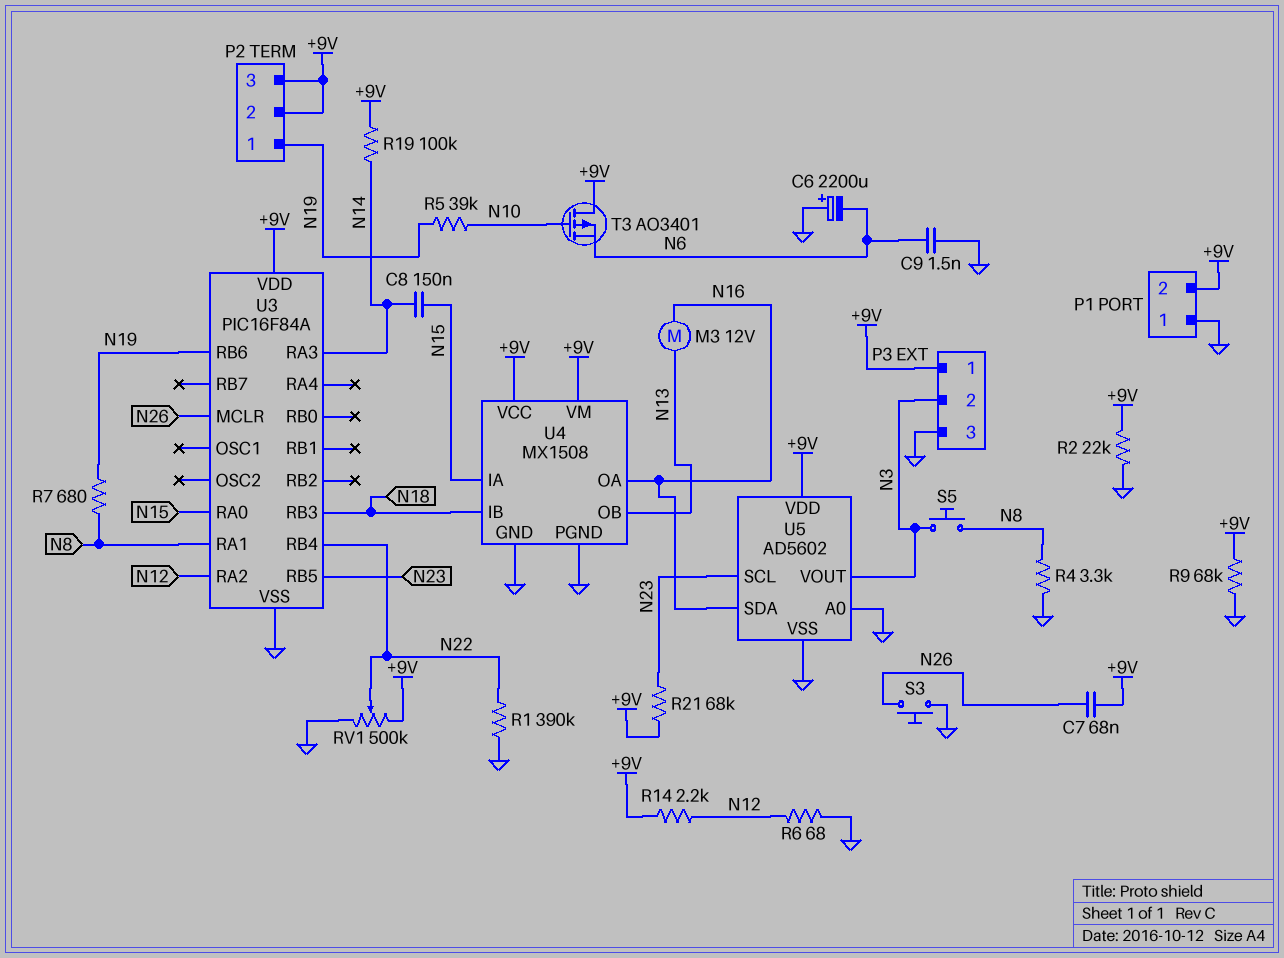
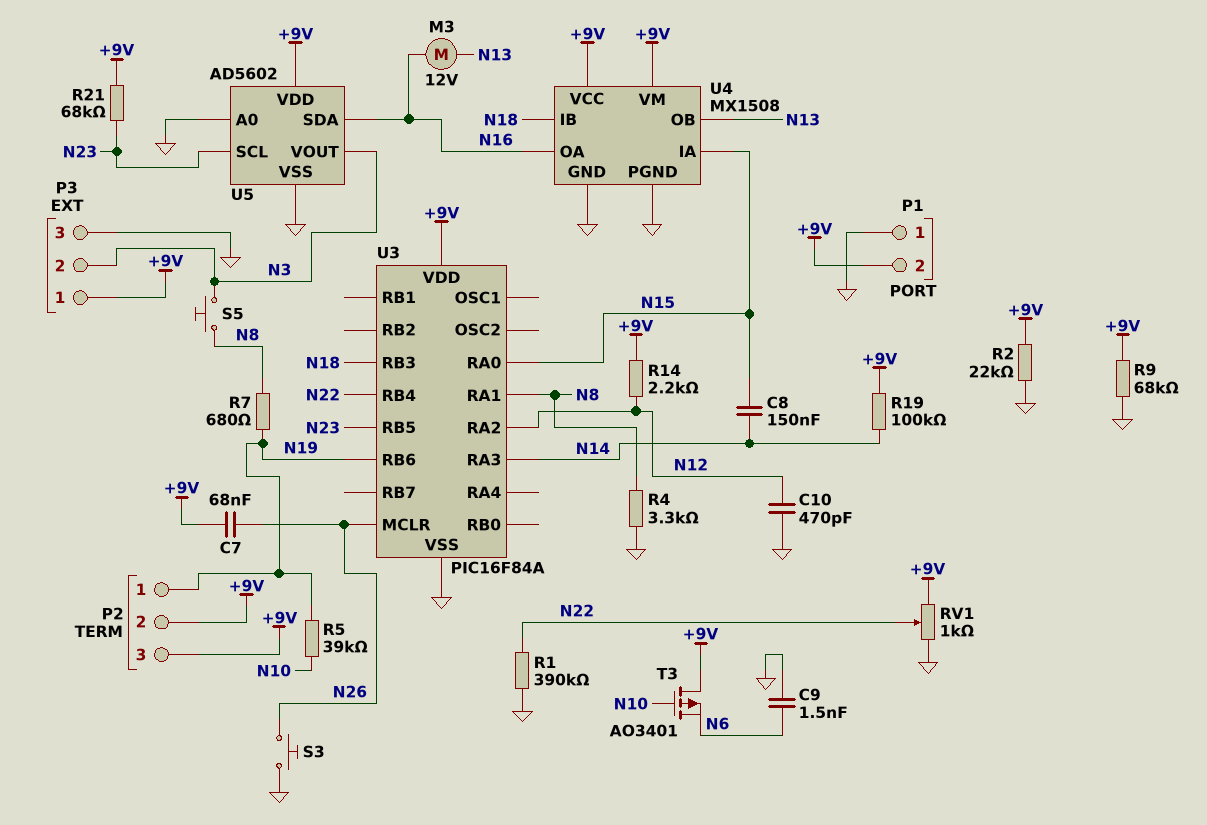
C6: 2200uF (plus GND, minus N6) -> none
C10: none -> 470pF (GND, N12)
R6: 68 (GND, N12) -> none
RV1: 500k (+9V, GND, wiper N22) -> 1k (+9V, GND, wiper N22)

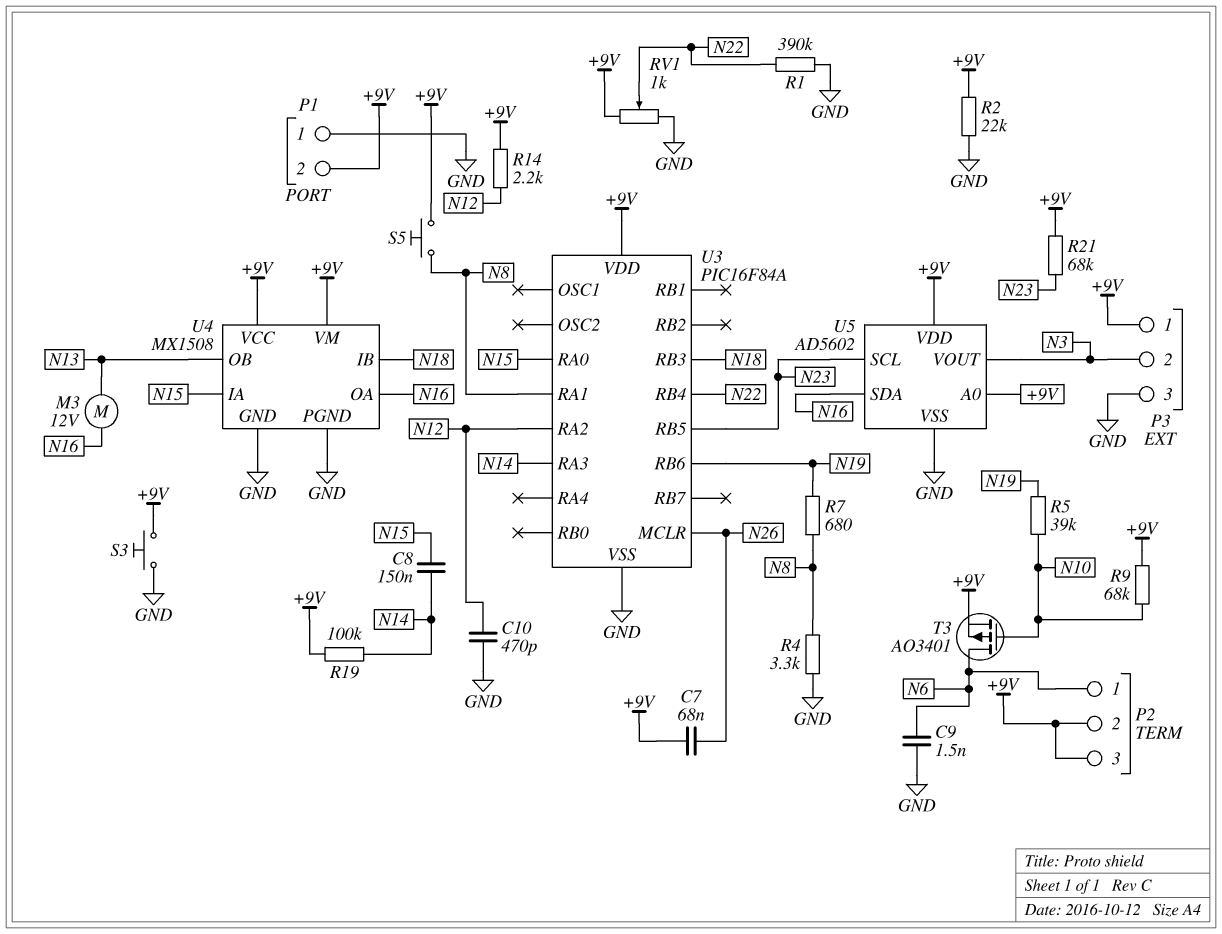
P2 pin 1: N19 -> N6
R9: 68k (+9V, GND) -> 68k (+9V, N10)
S3: button (GND, N26) -> button (+9V, GND)
S5: button (N3, N8) -> button (+9V, N8)
T3: PMOS AO3401 (G N10, D +9V, S N6) -> PMOS AO3401 (G N10, D N6, S +9V)
U5 pin A0: GND -> +9V

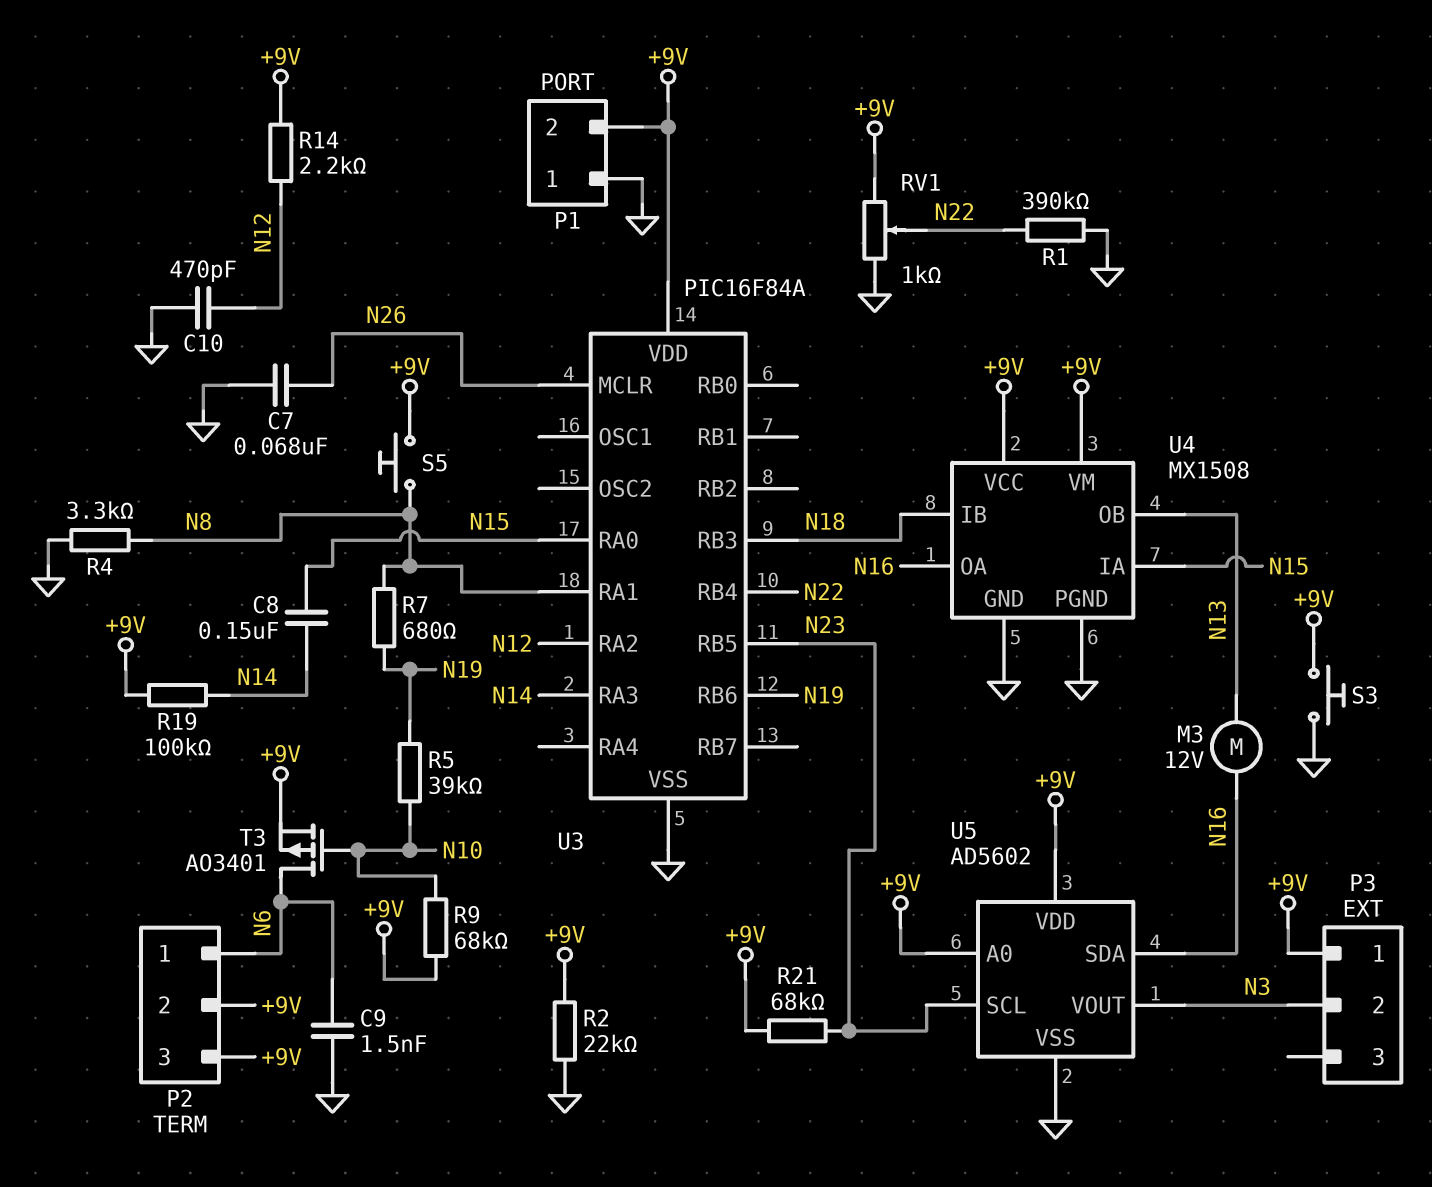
C7: 68nF (+9V, N26) -> 68nF (GND, N26)
P3 pin 3: GND -> none

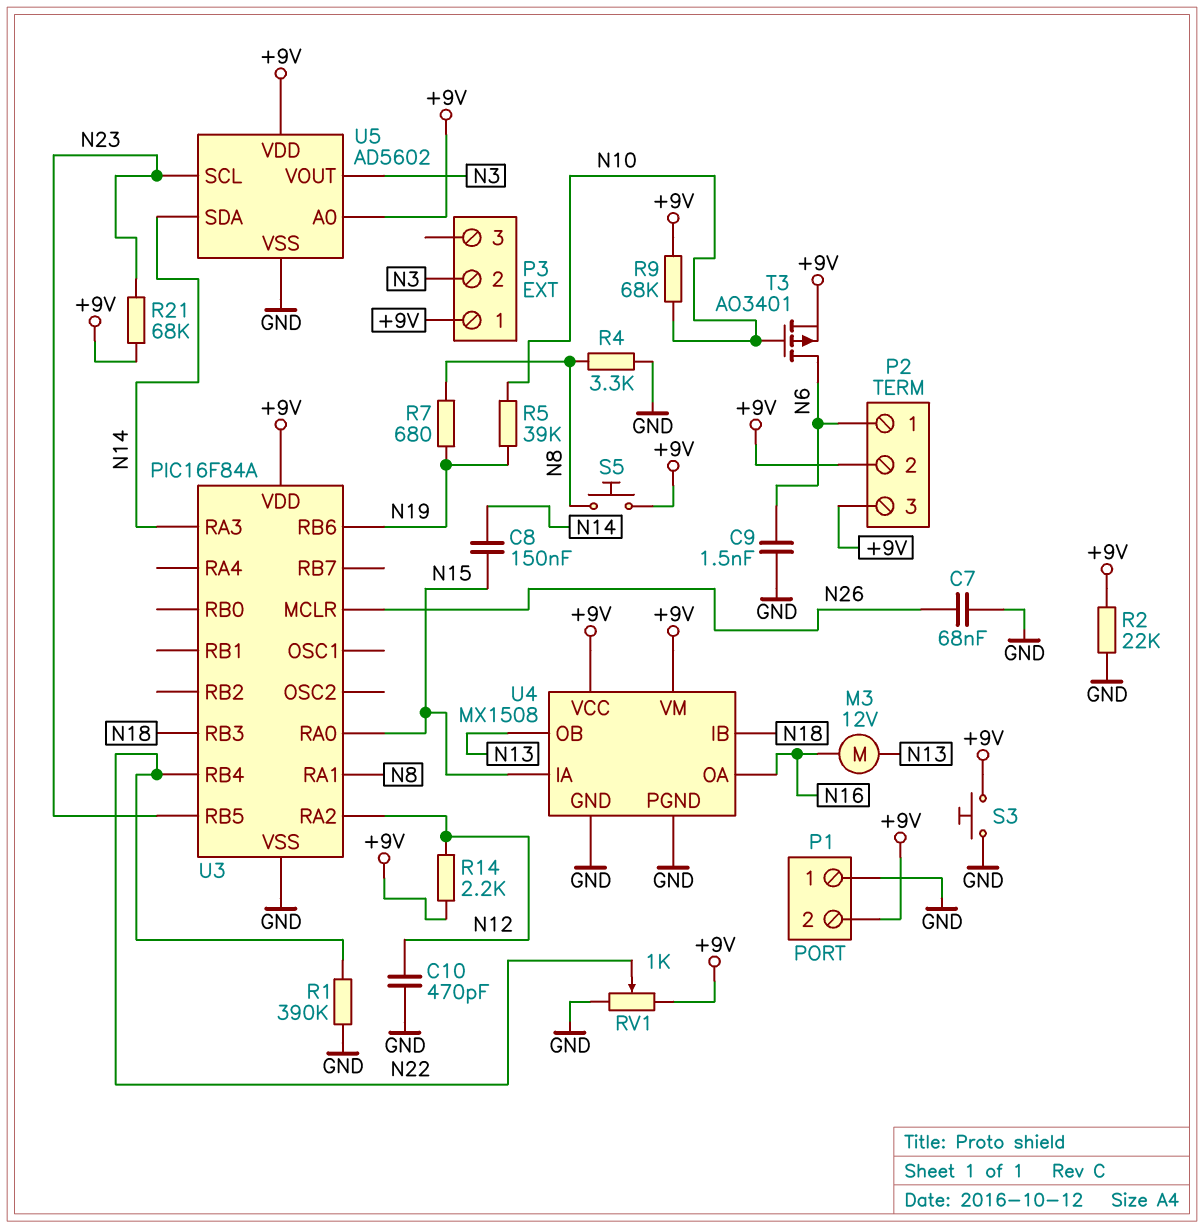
R19: 100k (+9V, N14) -> none
U5 pin SDA: N16 -> N14

